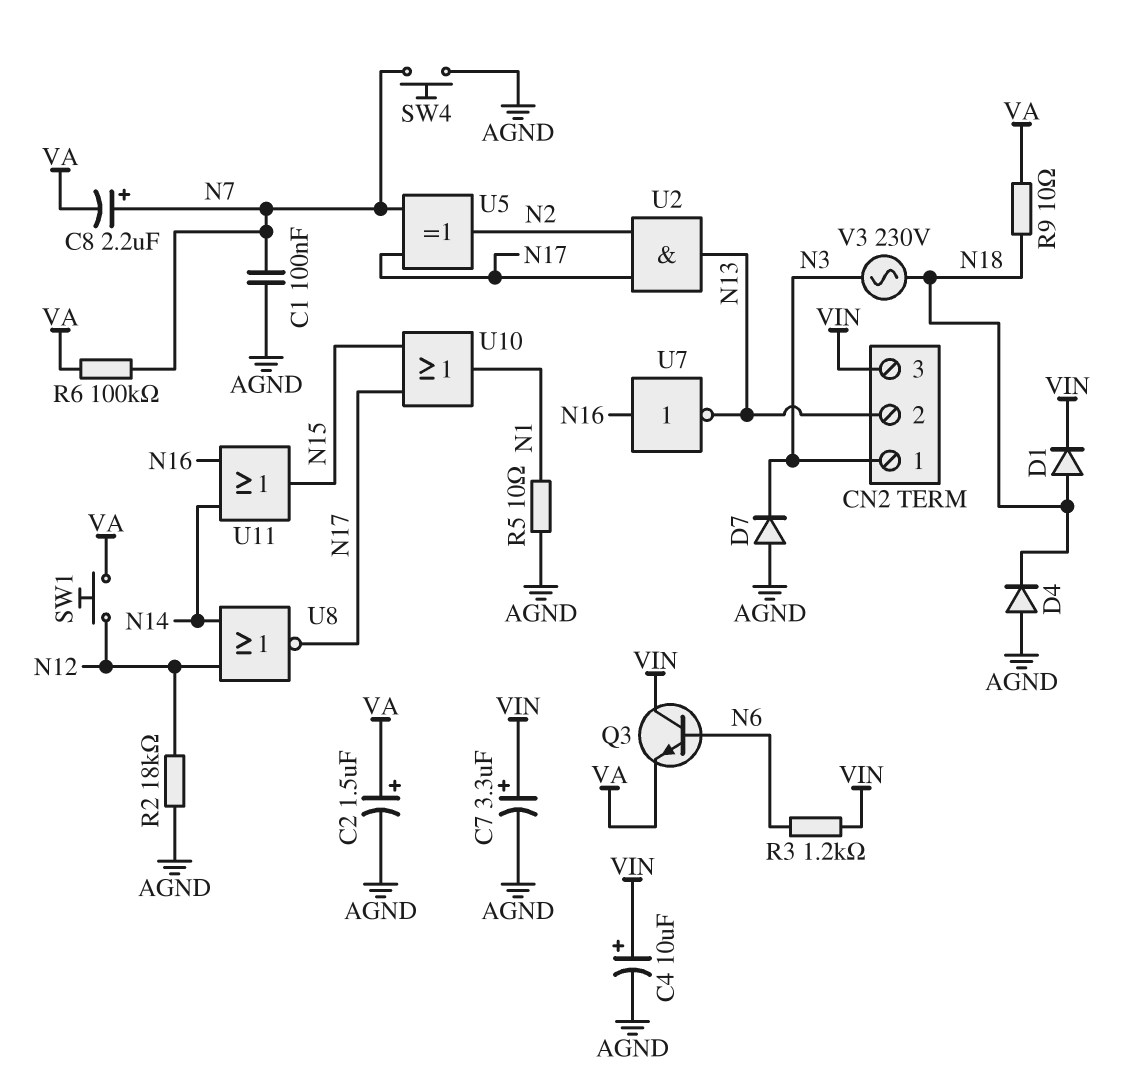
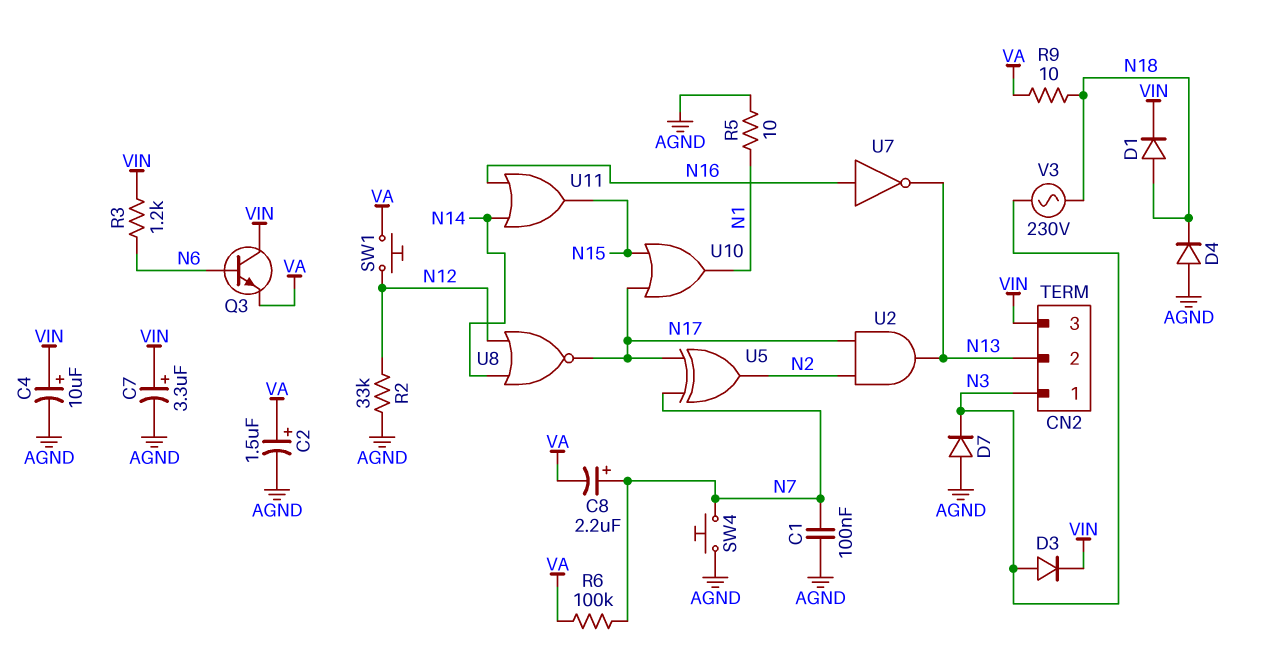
D3: none -> diode (A N3, K VIN)
R2: 18k (AGND, N12) -> 33k (AGND, N12)

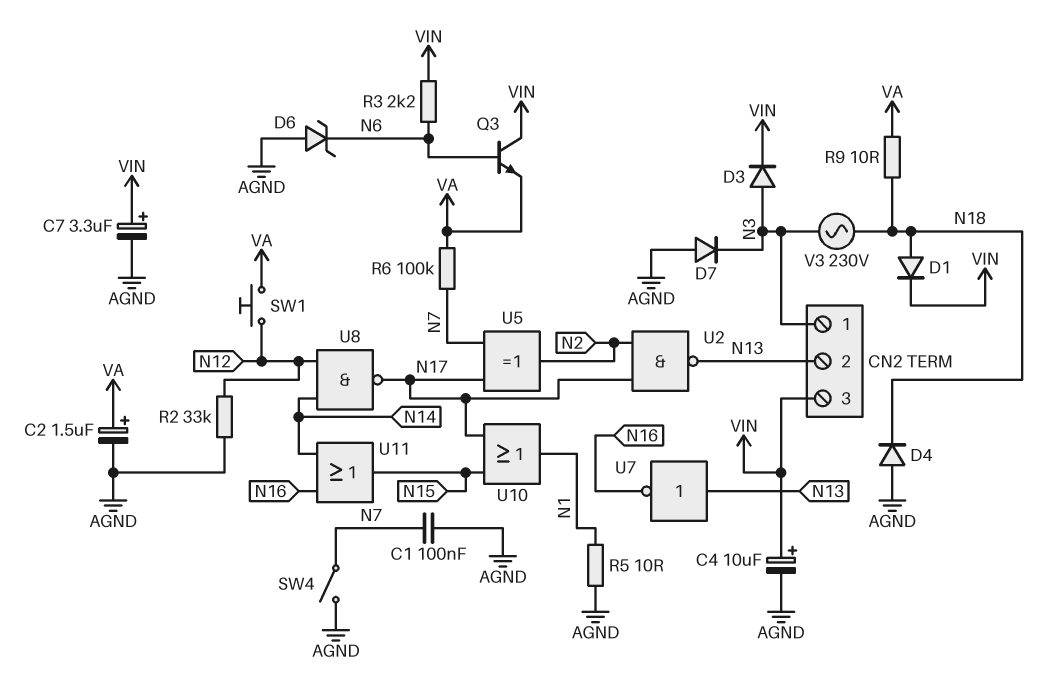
C8: 2.2uF (plus N7, minus VA) -> none
D6: none -> zener (A AGND, K N6)
R3: 1.2k (N6, VIN) -> 2.2k (N6, VIN)
SW4: button (AGND, N7) -> switch (AGND, N7)
U2: AND (in N2, in N17, out N13) -> NAND (in N2, in N17, out N13)
U7: NOT (in N16, out N13) -> NOT (in N13, out N16)
U8: NOR (in N12, in N14, out N17) -> NAND (in N12, in N14, out N17)

